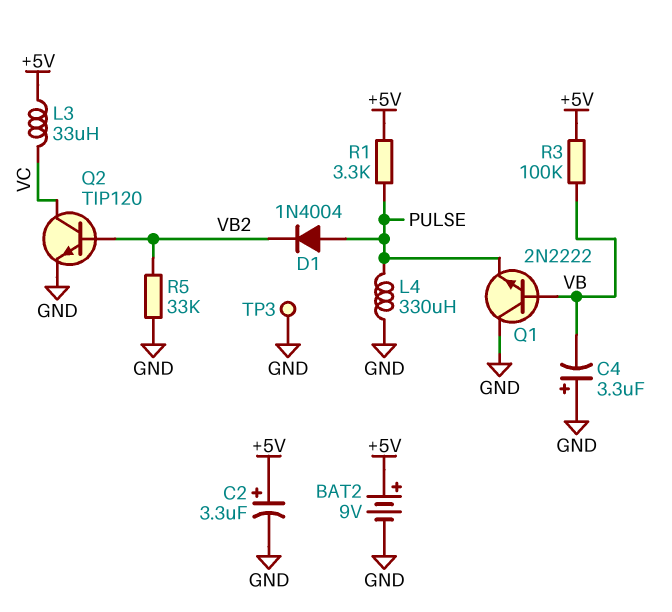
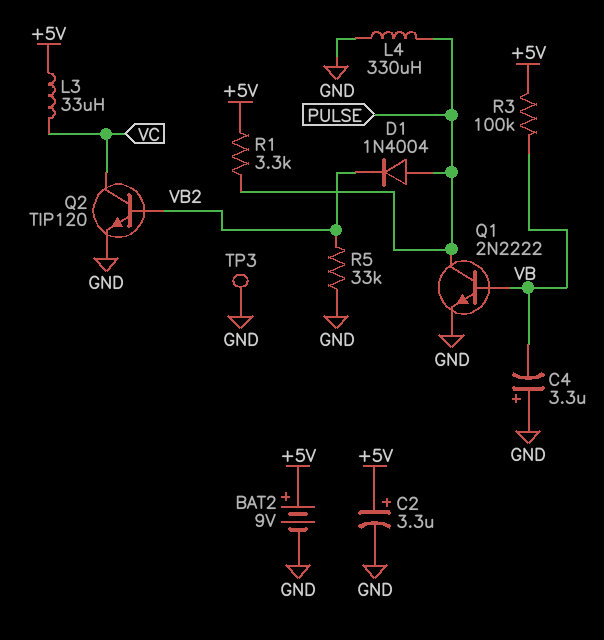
Q1: NPN 2N2222 (B VB, C GND, E PULSE) -> NPN 2N2222 (B VB, C PULSE, E GND)

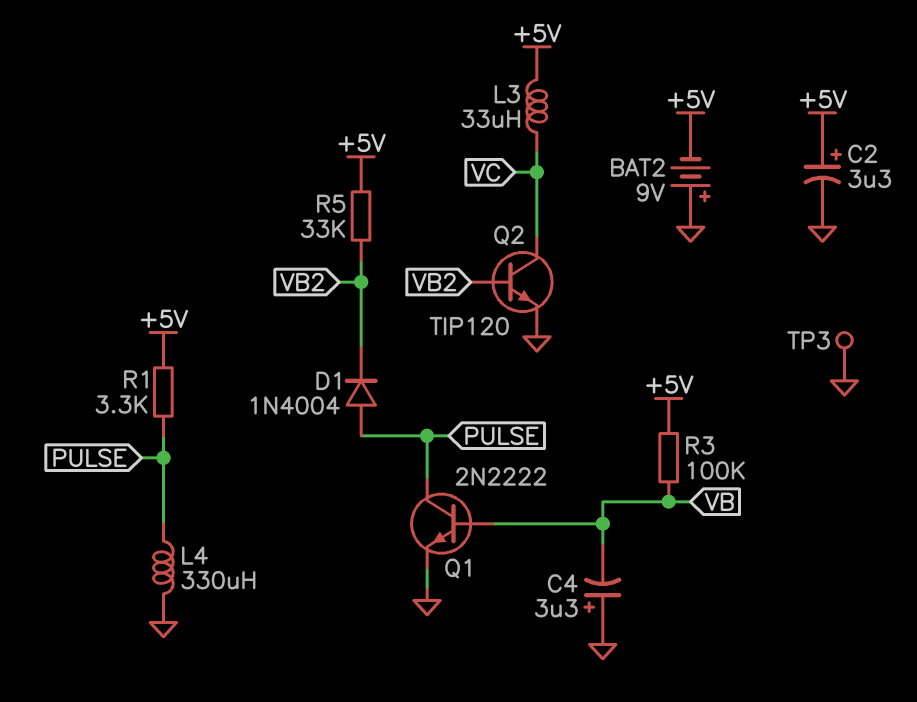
BAT2: 9V (plus +5V, minus GND) -> 9V (plus GND, minus +5V)
R5: 33k (GND, VB2) -> 33k (+5V, VB2)

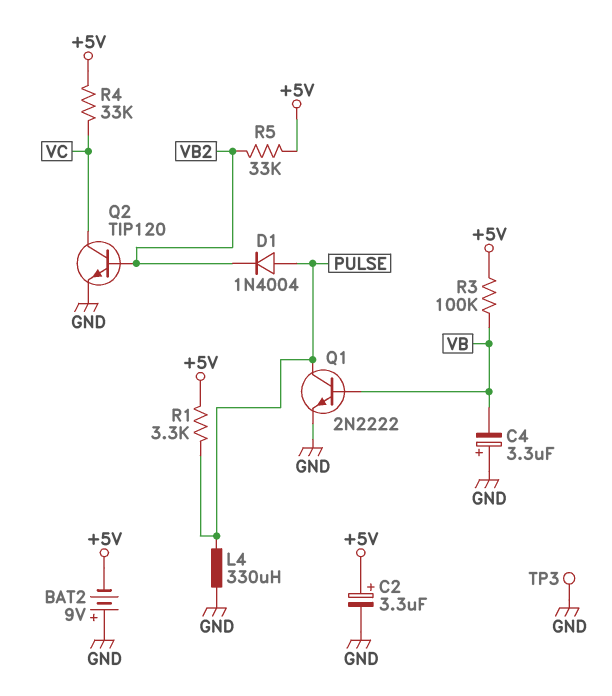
L3: 33uH (+5V, VC) -> none
R4: none -> 33k (+5V, VC)

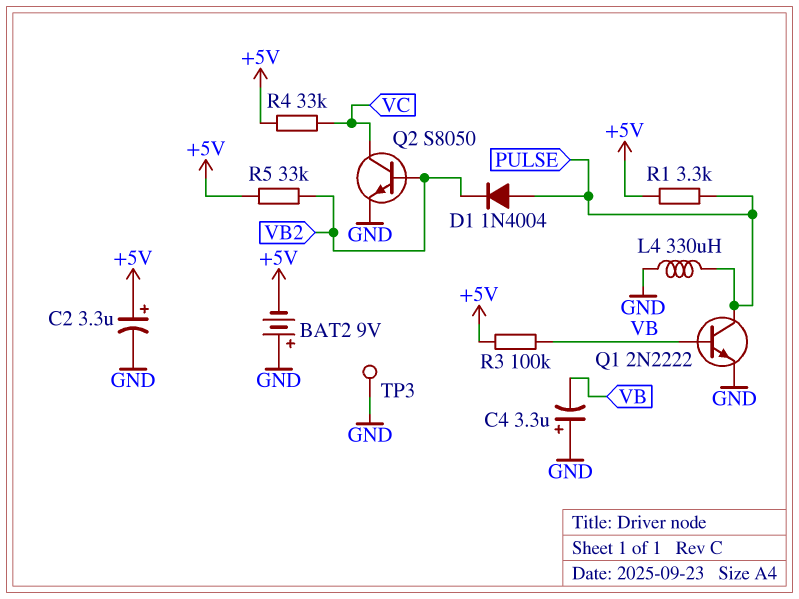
Q2: NPN TIP120 (B VB2, C VC, E GND) -> NPN S8050 (B VB2, C VC, E GND)

